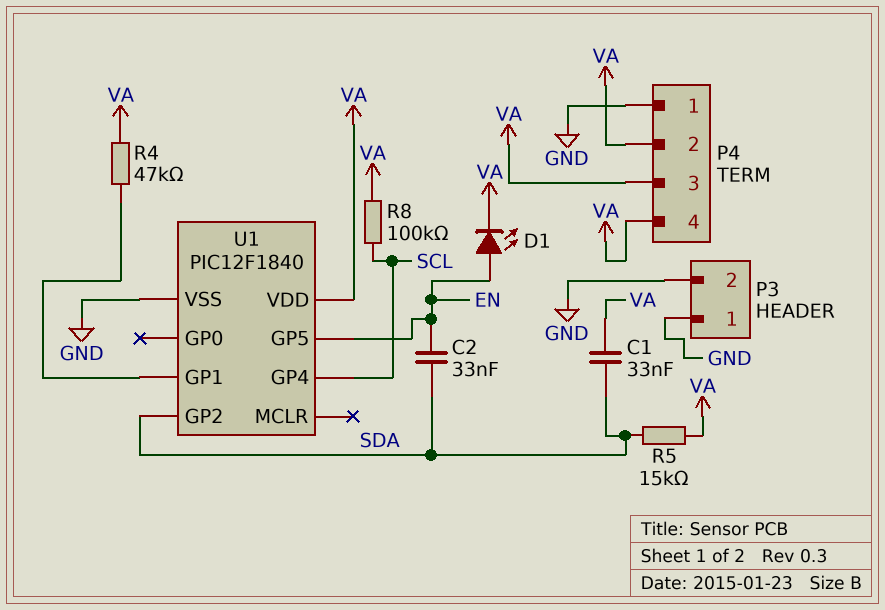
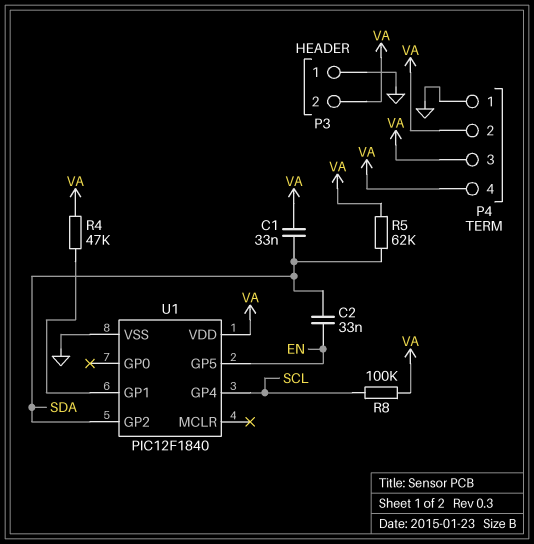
D1: LED (A EN, K VA) -> none
P3 pin 2: GND -> VA
R5: 15k (SDA, VA) -> 62k (SDA, VA)

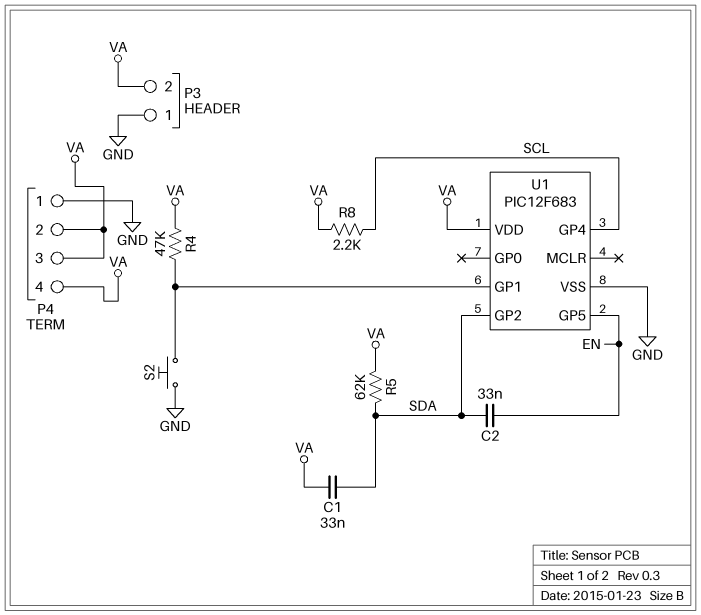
R8: 100k (SCL, VA) -> 2.2k (SCL, VA)
S2: none -> button (GND, U1/GP1)
U1: PIC12F1840 -> PIC12F683

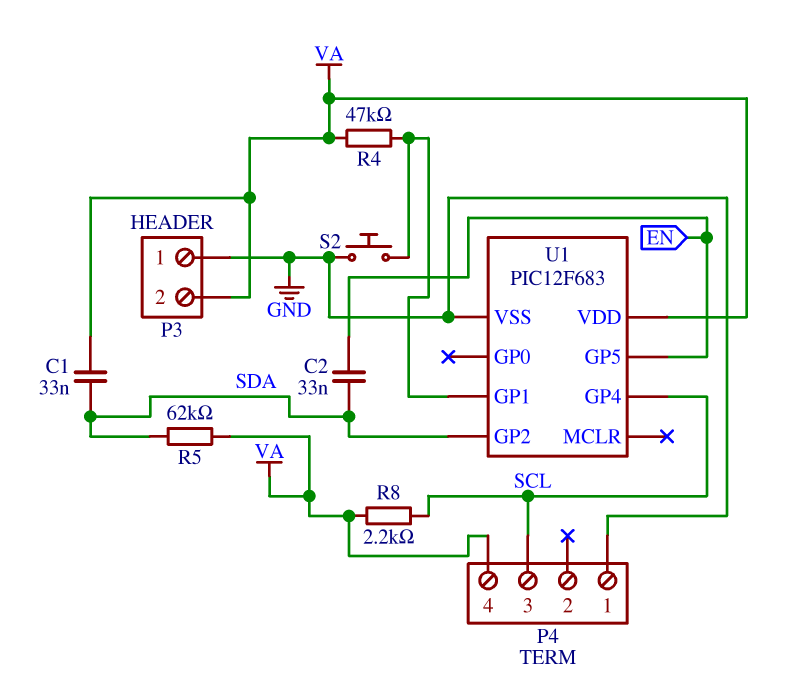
P4 pin 2: VA -> none
P4 pin 3: VA -> SCL

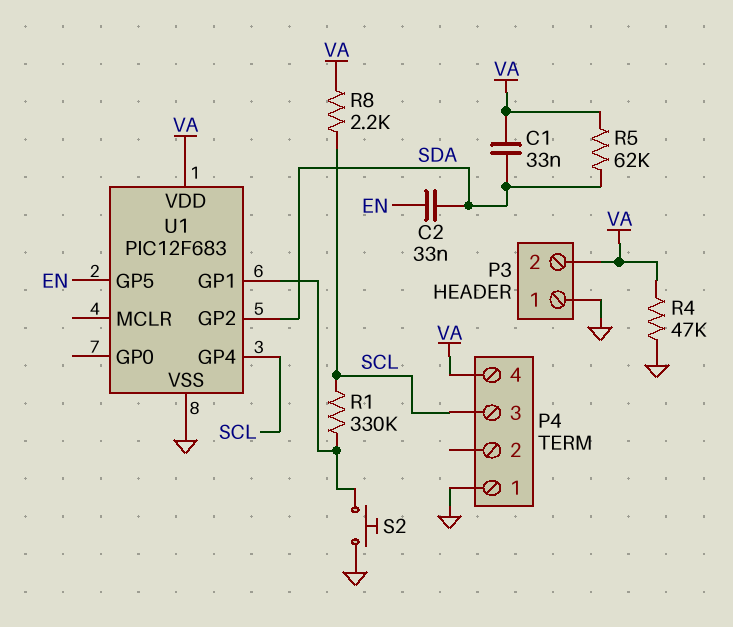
R1: none -> 330k (SCL, U1/GP1)
R4: 47k (U1/GP1, VA) -> 47k (GND, VA)

